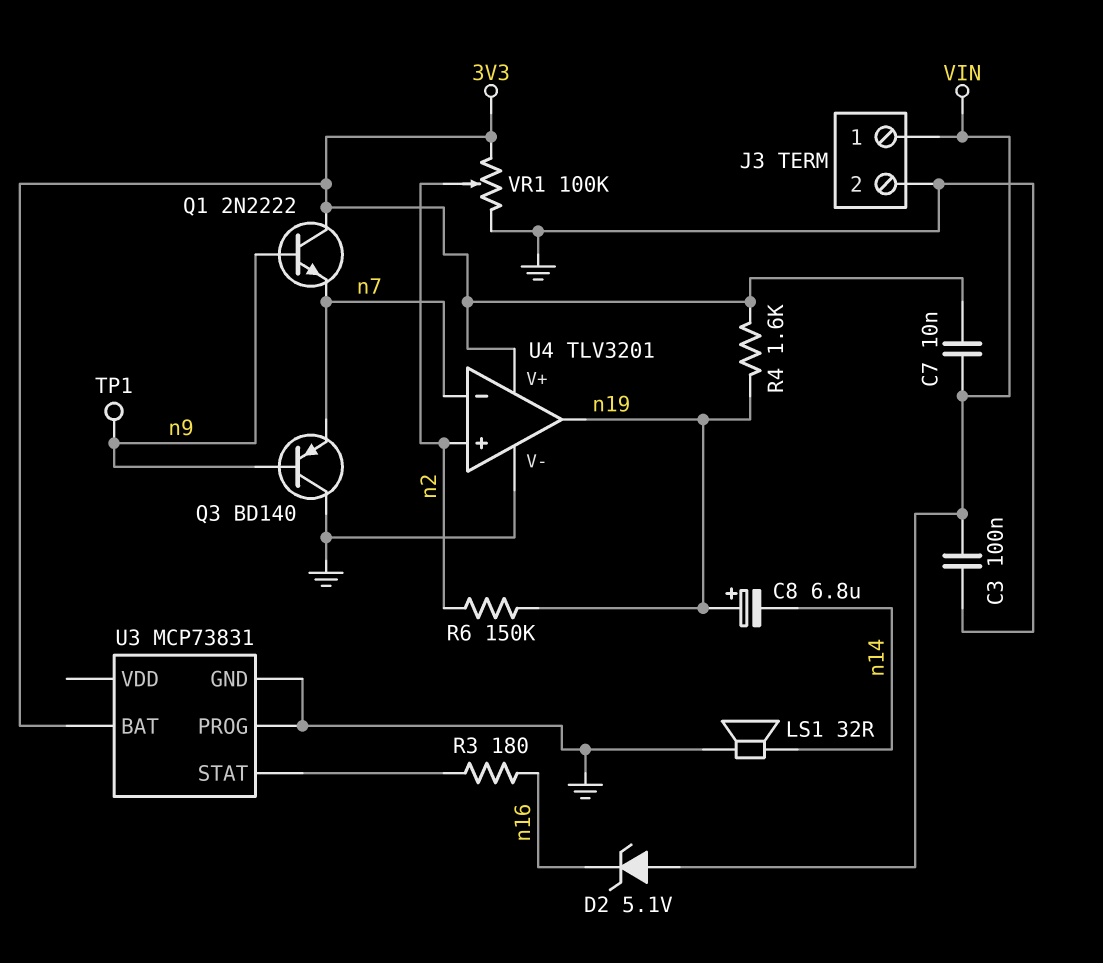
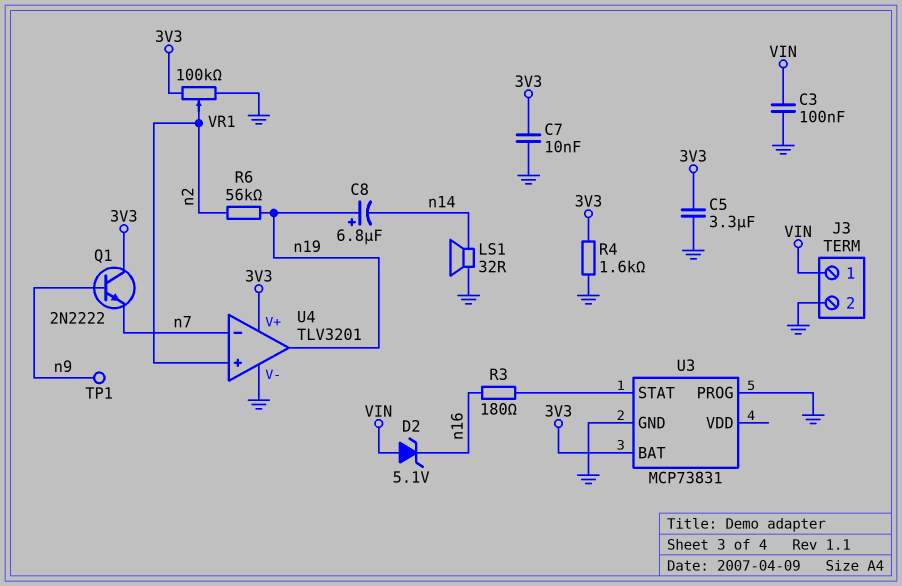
C5: none -> 3.3uF (3V3, GND)
C7: 10nF (3V3, VIN) -> 10nF (3V3, GND)
Q3: PNP BD140 (B n9, C GND, E n7) -> none
R4: 1.6k (3V3, n19) -> 1.6k (3V3, GND)
R6: 150k (n2, n19) -> 56k (n2, n19)

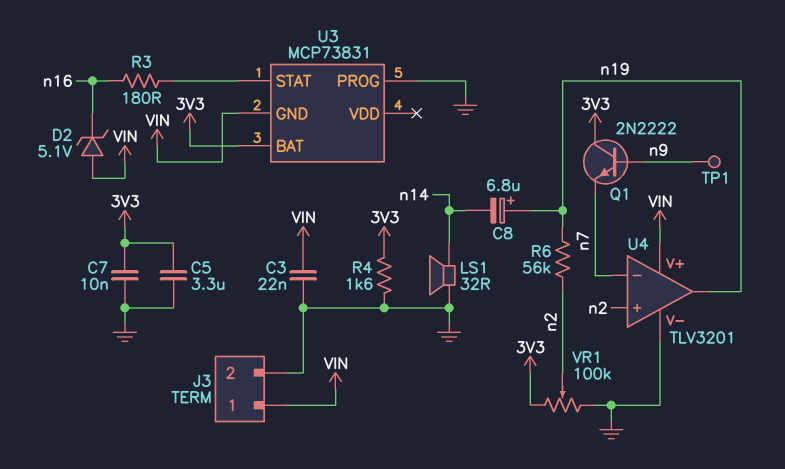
C3: 100nF (GND, VIN) -> 22nF (GND, VIN)
U3 pin GND: GND -> VIN
U4 pin V+: 3V3 -> VIN

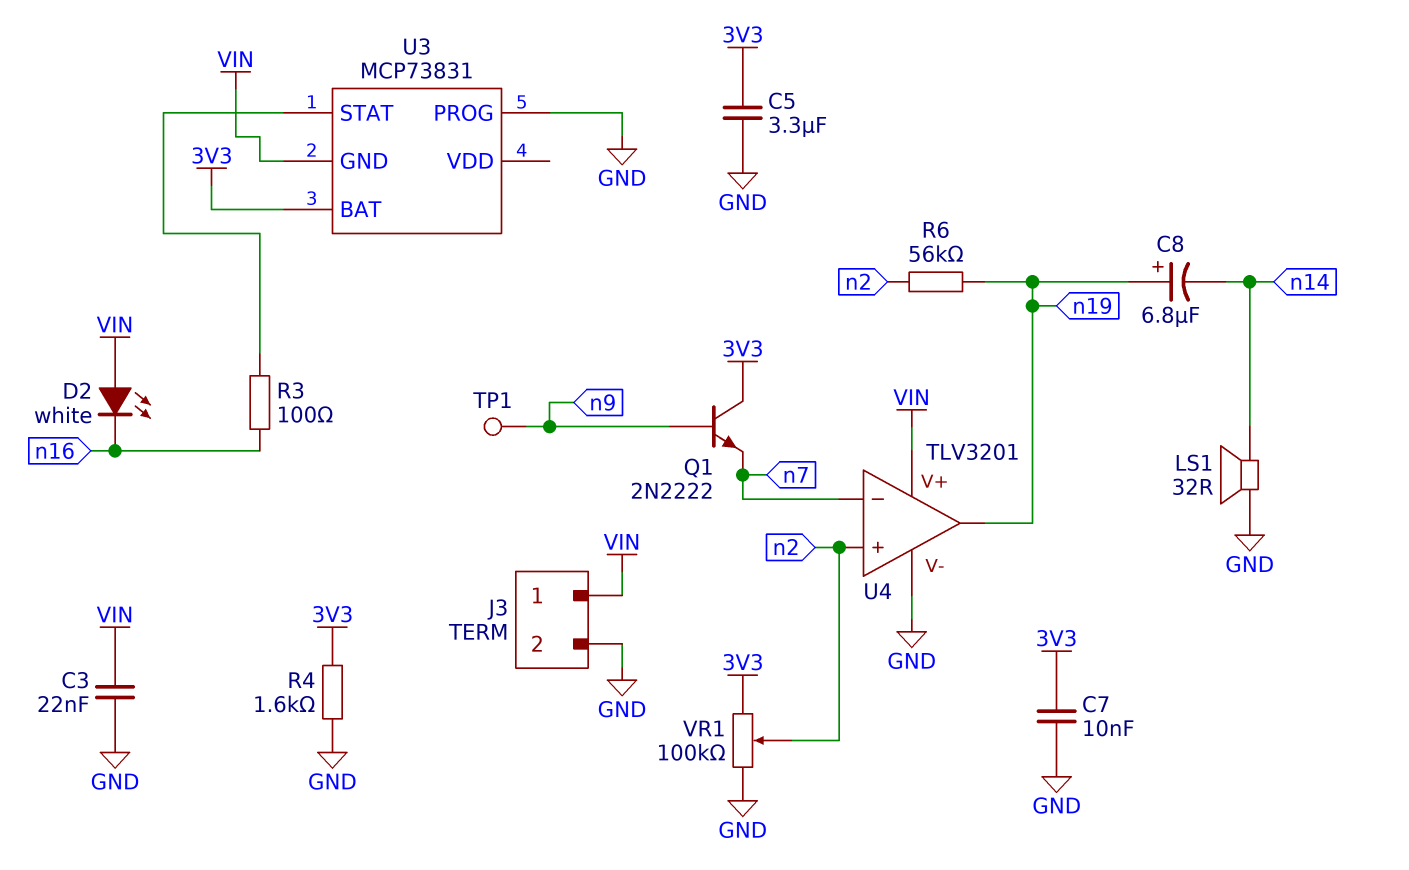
D2: zener 5.1V (A VIN, K n16) -> LED white (A VIN, K n16)
R3: 180 (U3/STAT, n16) -> 100 (U3/STAT, n16)

